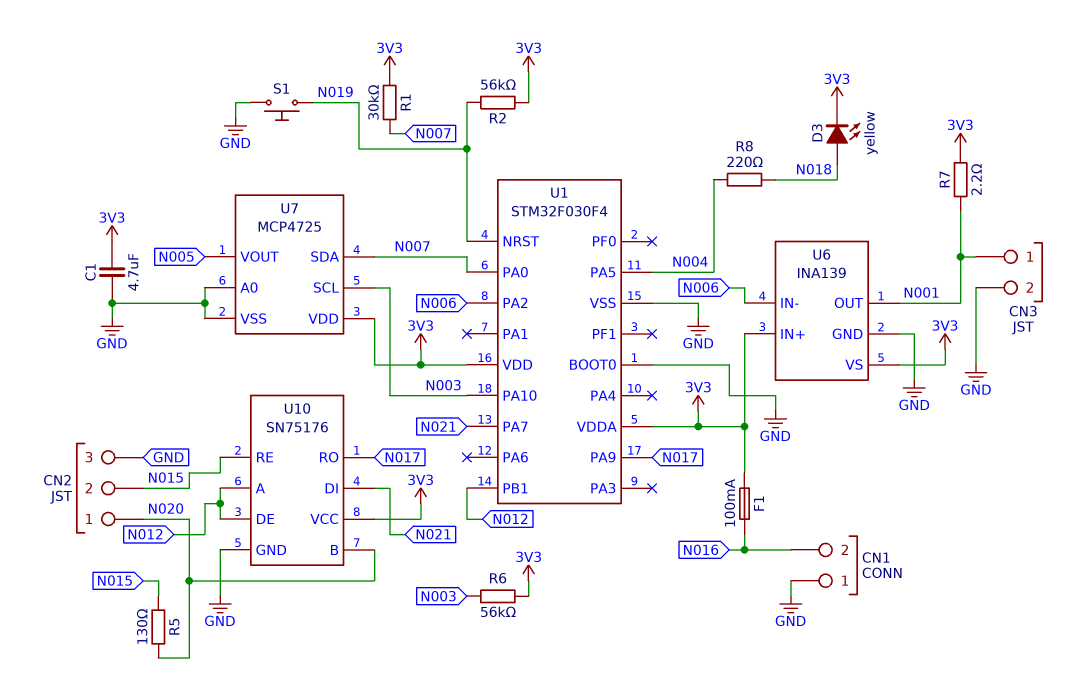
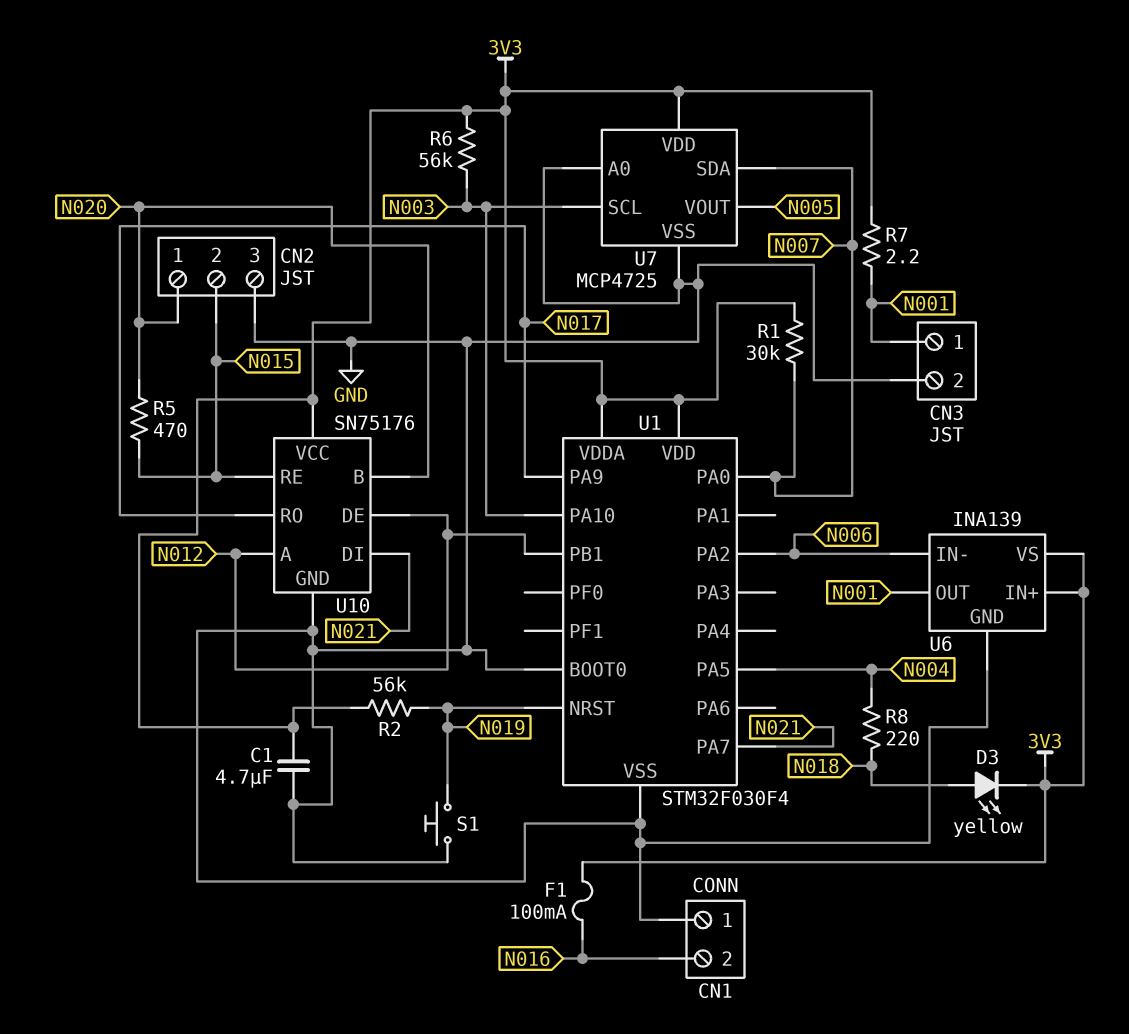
R5: 130 (N015, N020) -> 470 (N015, N020)

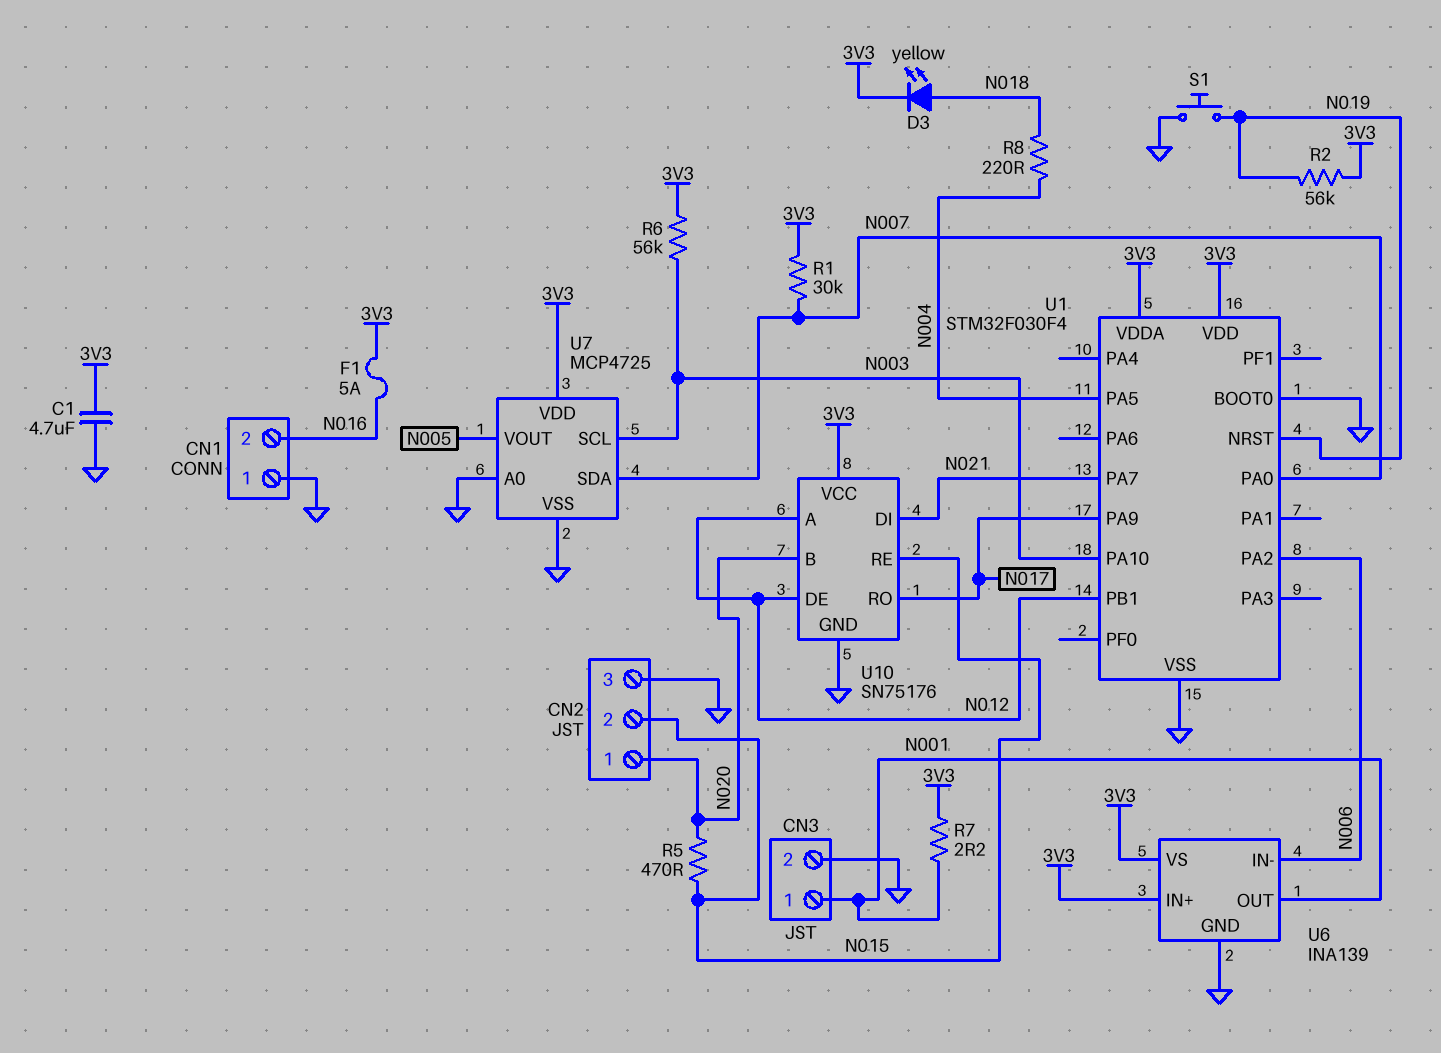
F1: 100mA (3V3, N016) -> 5A (3V3, N016)

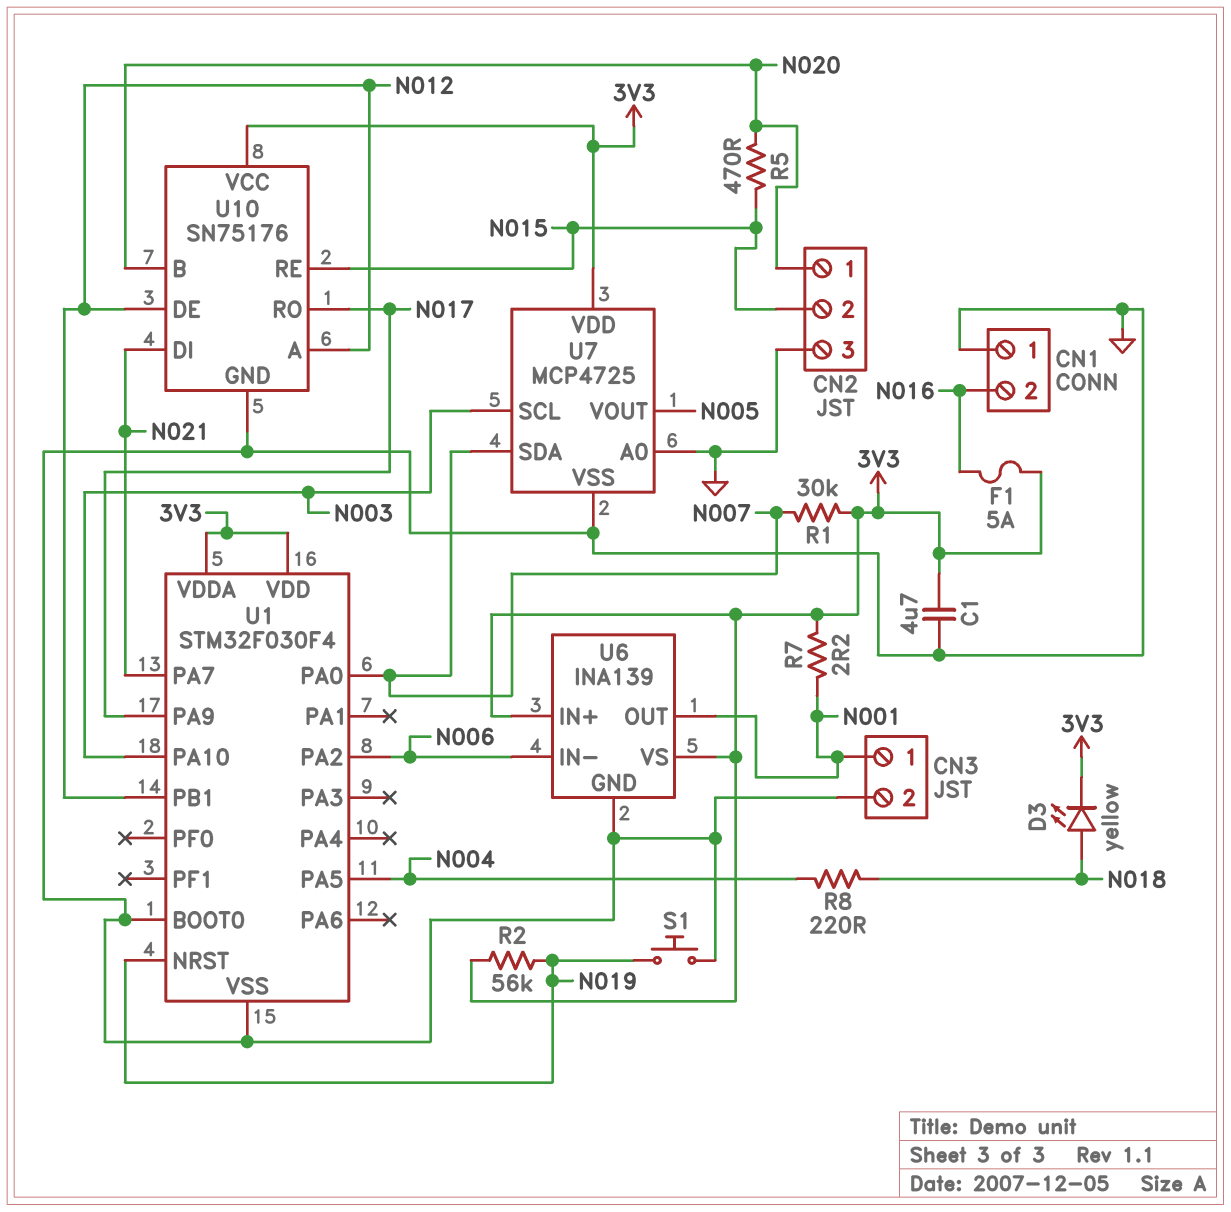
R6: 56k (3V3, N003) -> none

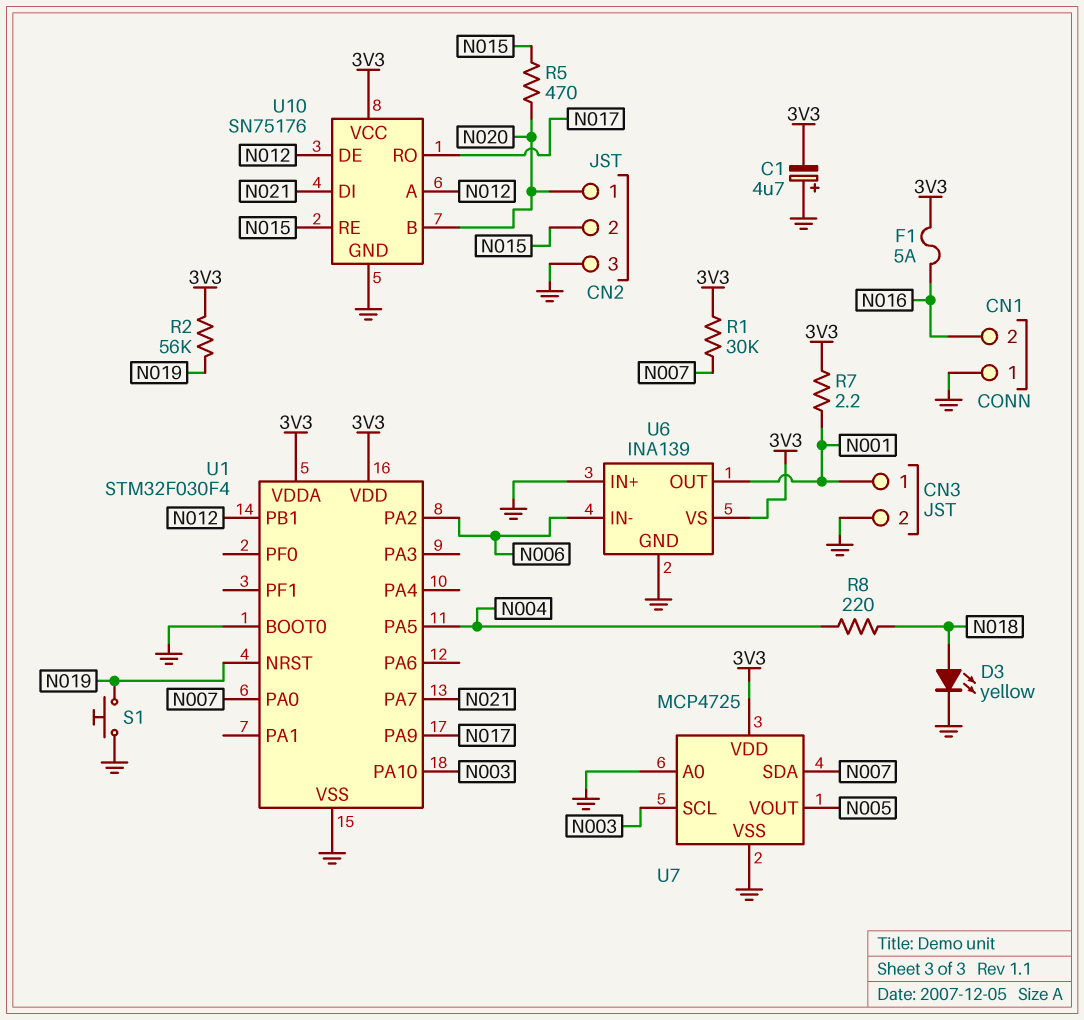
C1: 4.7uF (3V3, GND) -> 4.7uF (plus GND, minus 3V3)
D3: LED yellow (A N018, K 3V3) -> LED yellow (A N018, K GND)
U6 pin IN+: 3V3 -> GND

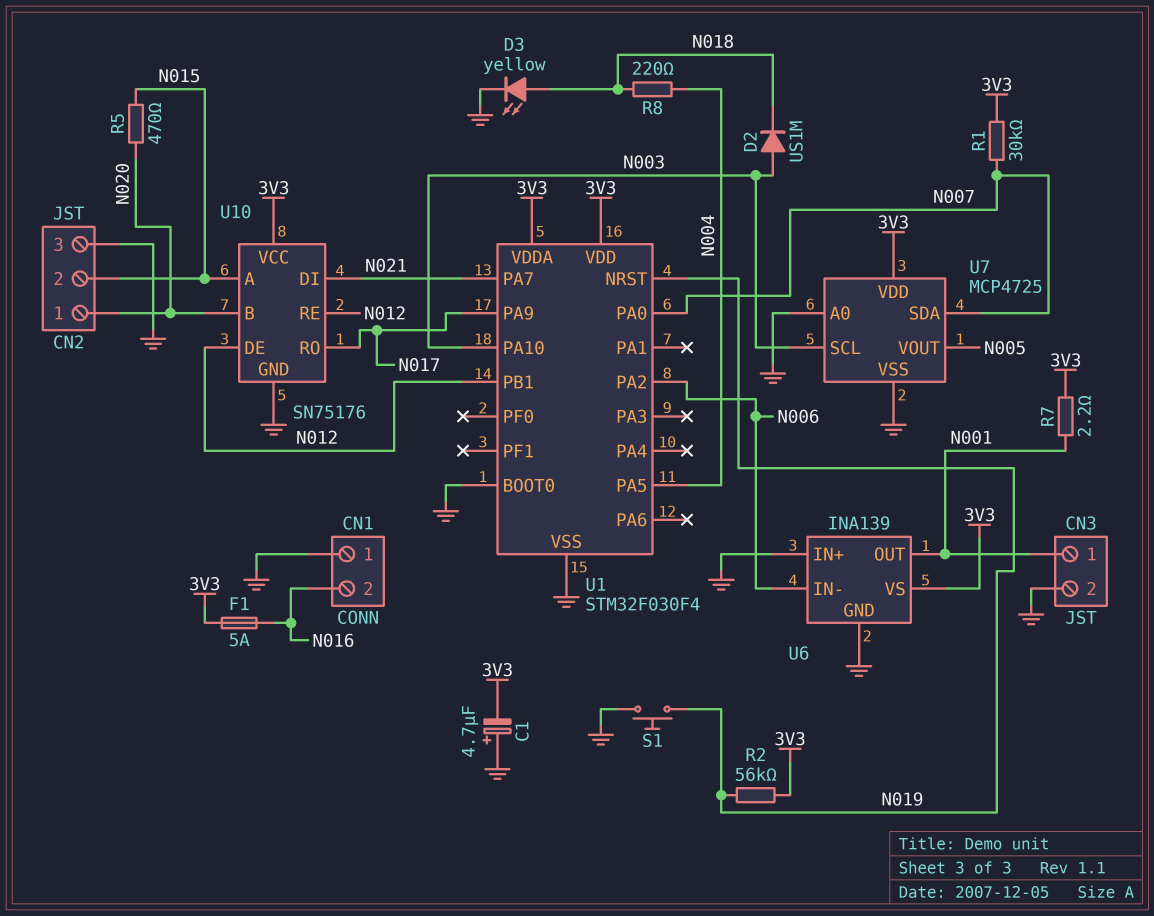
D2: none -> diode US1M (A N003, K N018)
U10 pin A: N012 -> N015
U10 pin RE: N015 -> N012

